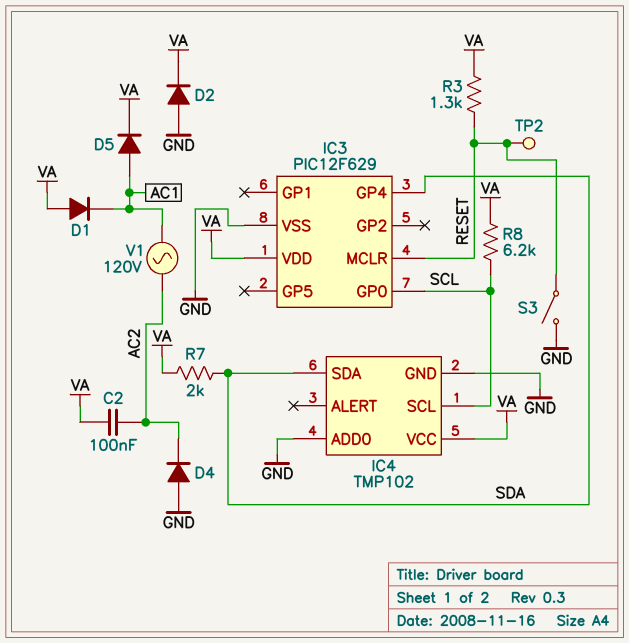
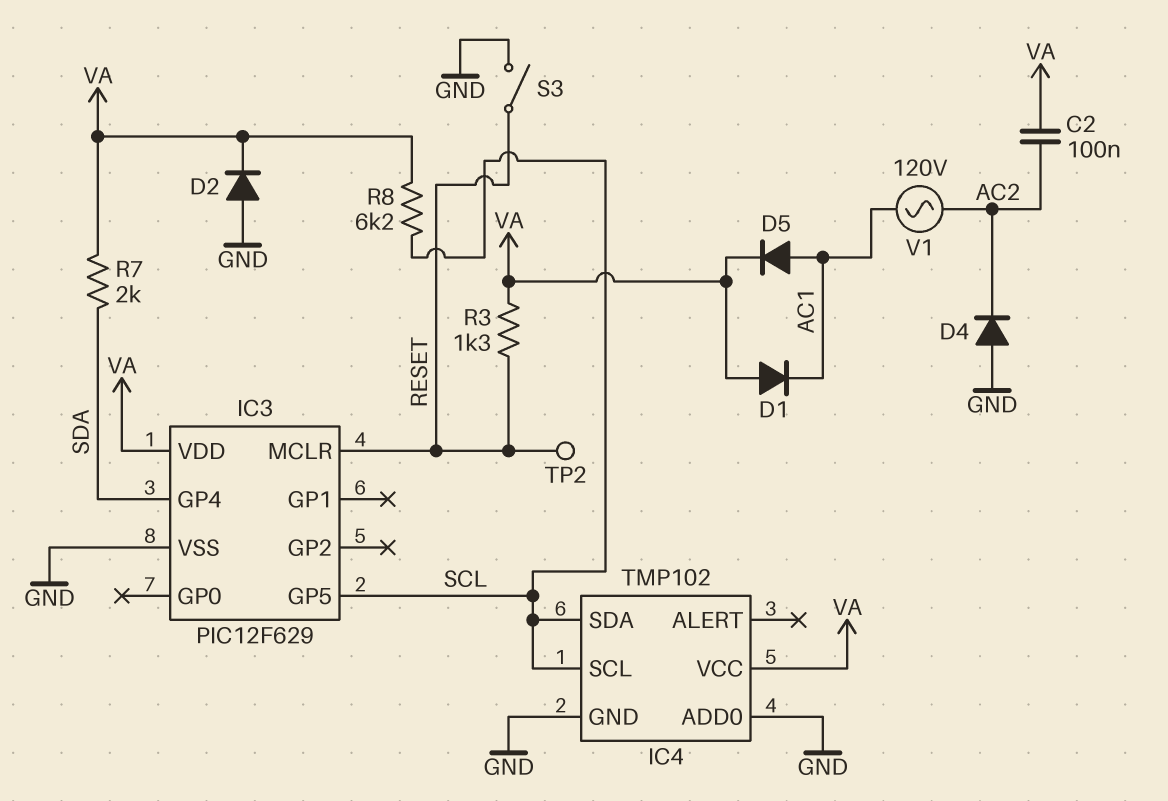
IC3 pin GP0: SCL -> none
IC3 pin GP5: none -> SCL
IC4 pin SDA: SDA -> SCL

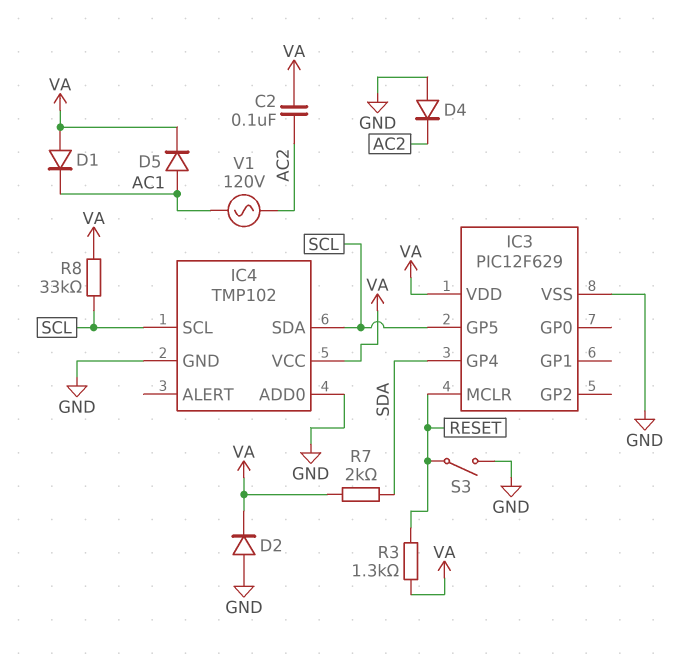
R8: 6.2k (SCL, VA) -> 33k (SCL, VA)
TP2: test point (RESET) -> none

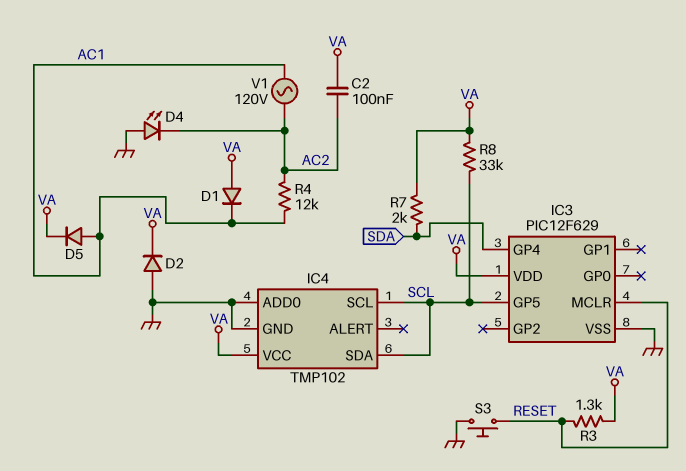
D4: diode (A GND, K AC2) -> LED (A GND, K AC2)
R4: none -> 12k (AC1, AC2)
S3: switch (GND, RESET) -> button (GND, RESET)

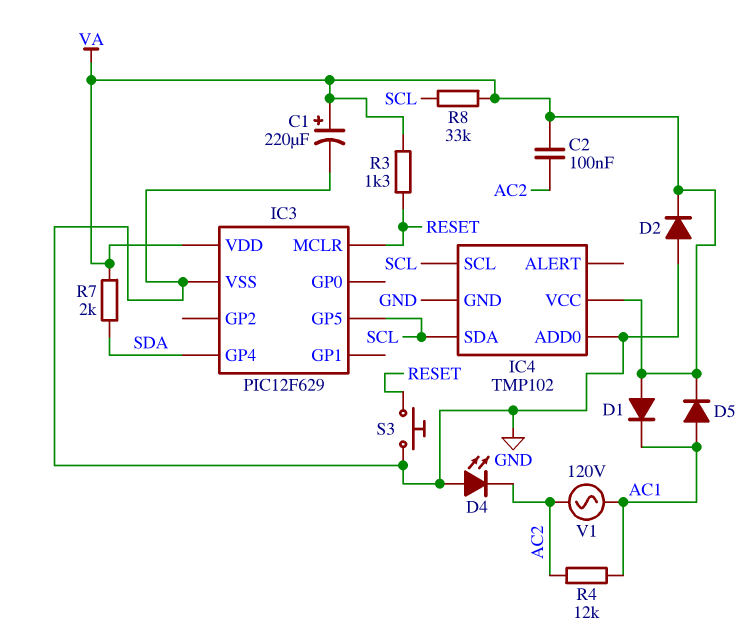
C1: none -> 220uF (plus VA, minus GND)

